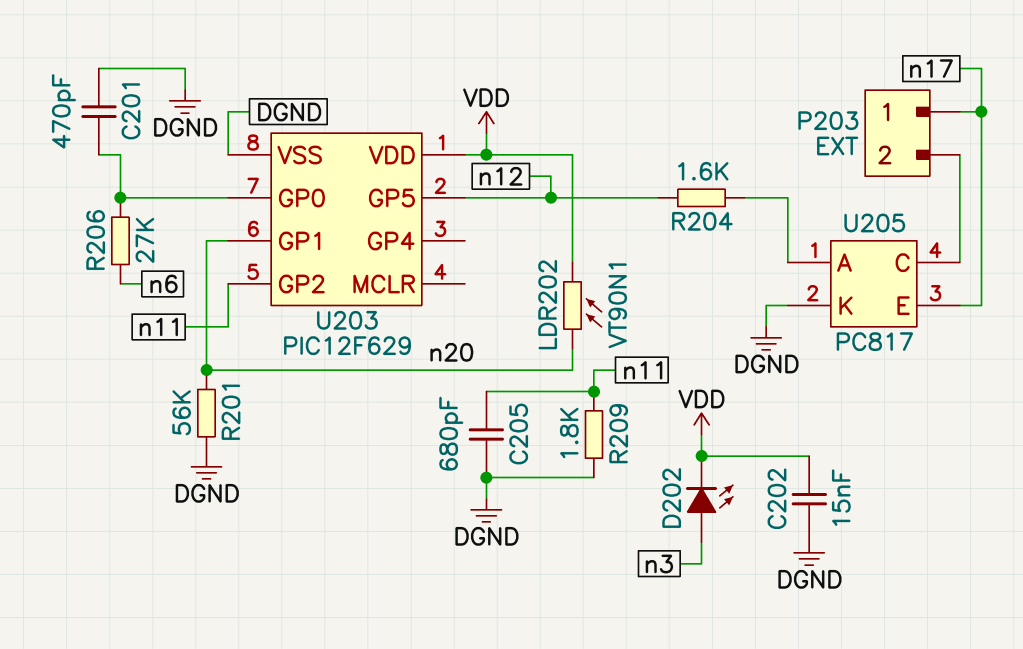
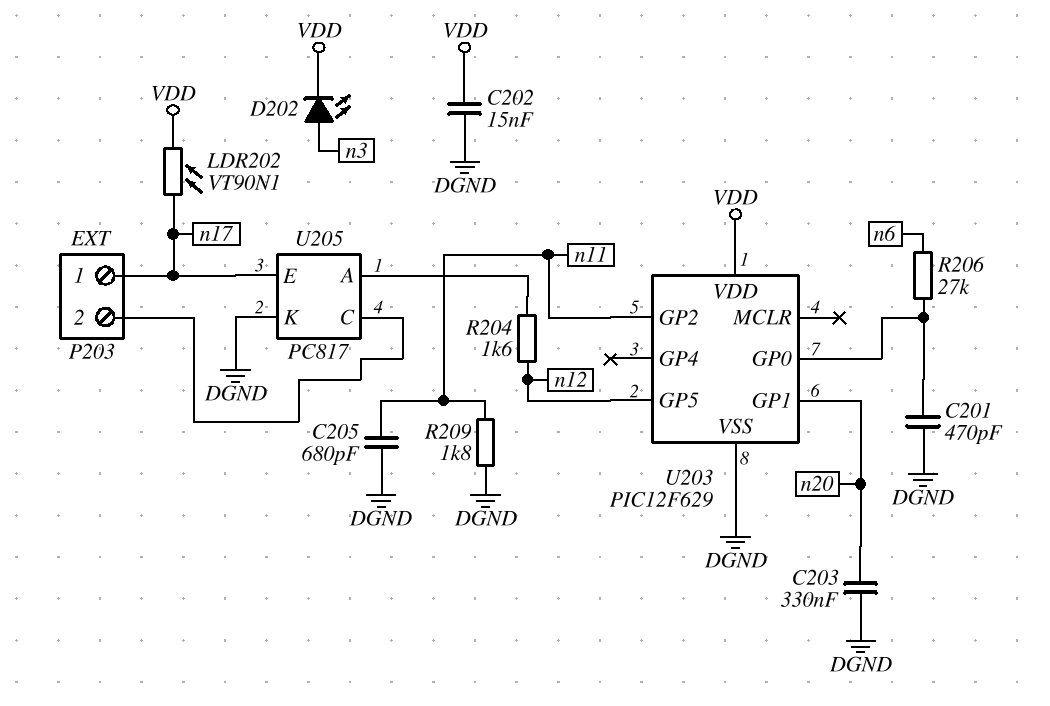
C203: none -> 330nF (DGND, n20)
LDR202: VT90N1 (VDD, n20) -> VT90N1 (VDD, n17)
R201: 56k (DGND, n20) -> none

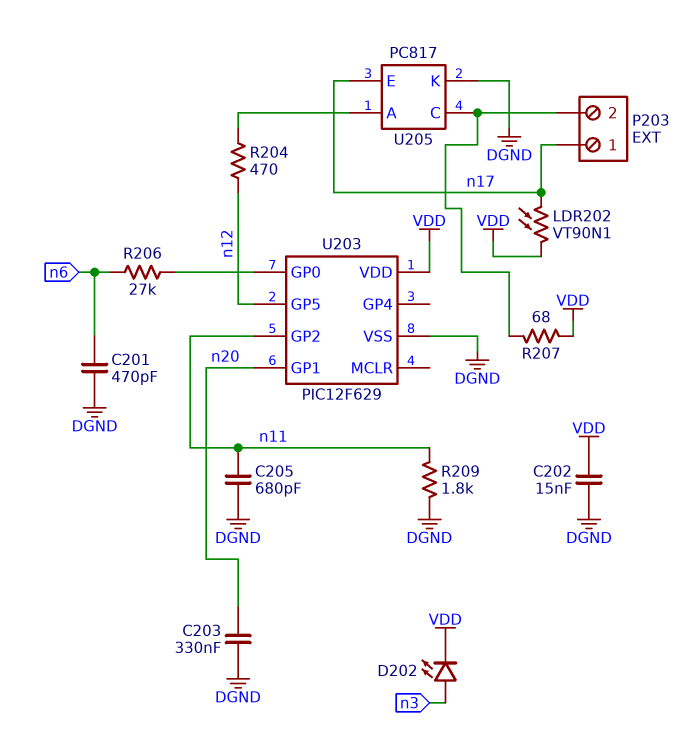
C201: 470pF (DGND, U203/GP0) -> 470pF (DGND, n6)
R204: 1.6k (U205/A, n12) -> 470 (U205/A, n12)
R207: none -> 68 (P203/2, VDD)

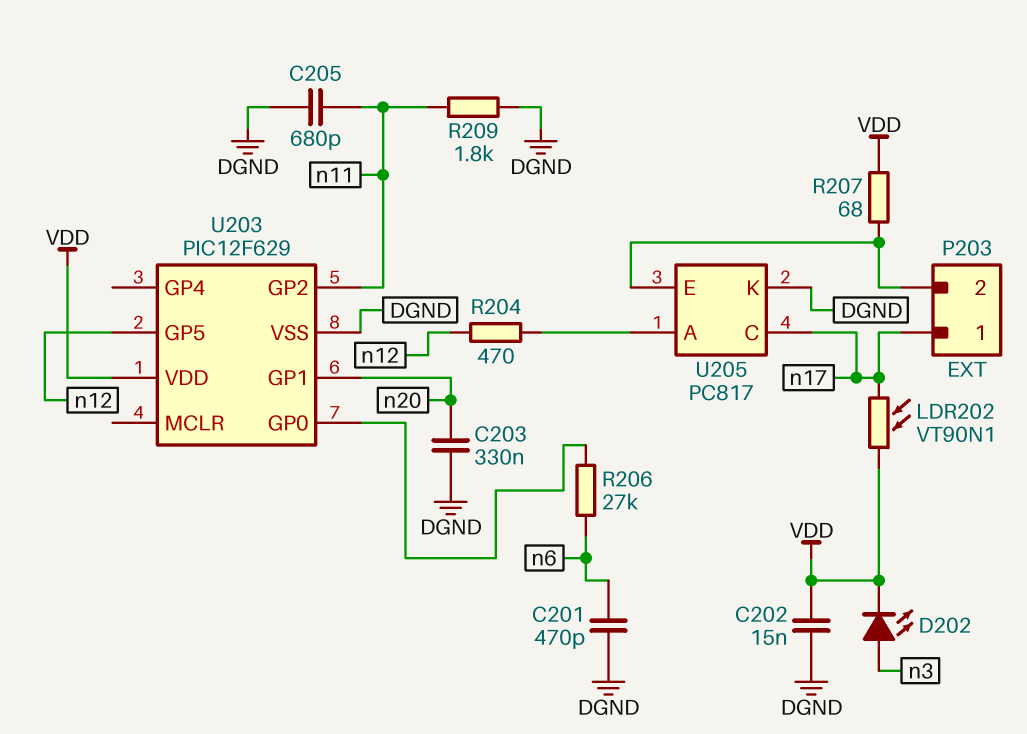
U205 pin C: P203/2 -> n17
U205 pin E: n17 -> P203/2

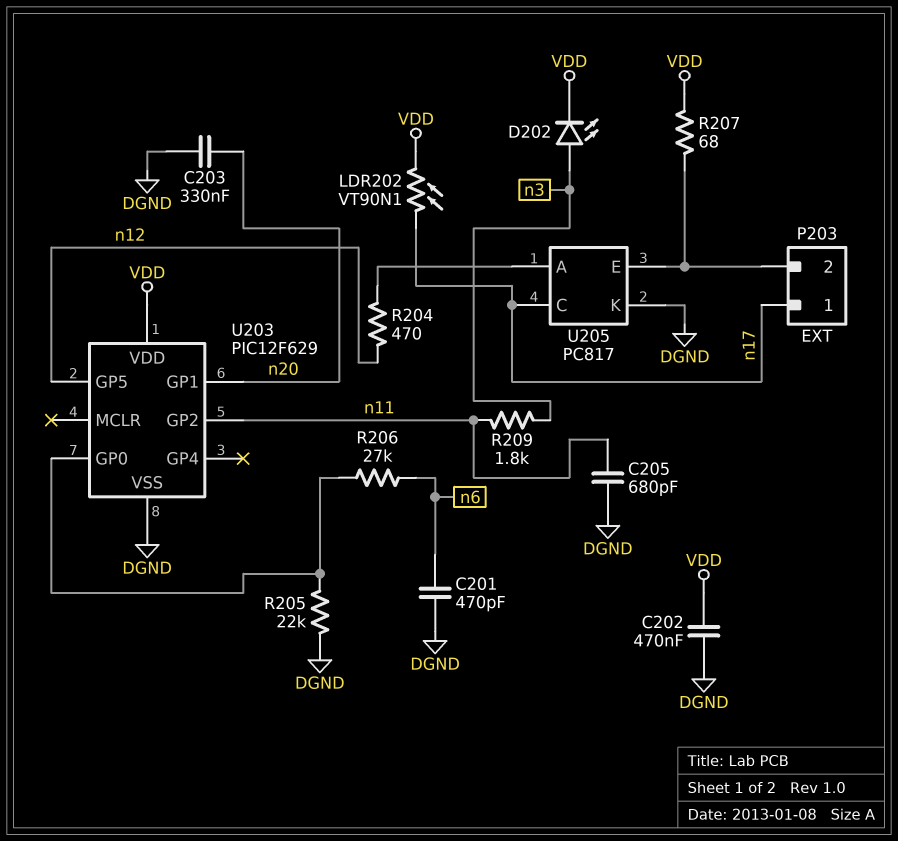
C202: 15nF (DGND, VDD) -> 470nF (DGND, VDD)
R205: none -> 22k (DGND, U203/GP0)
R209: 1.8k (DGND, n11) -> 1.8k (n3, n11)

